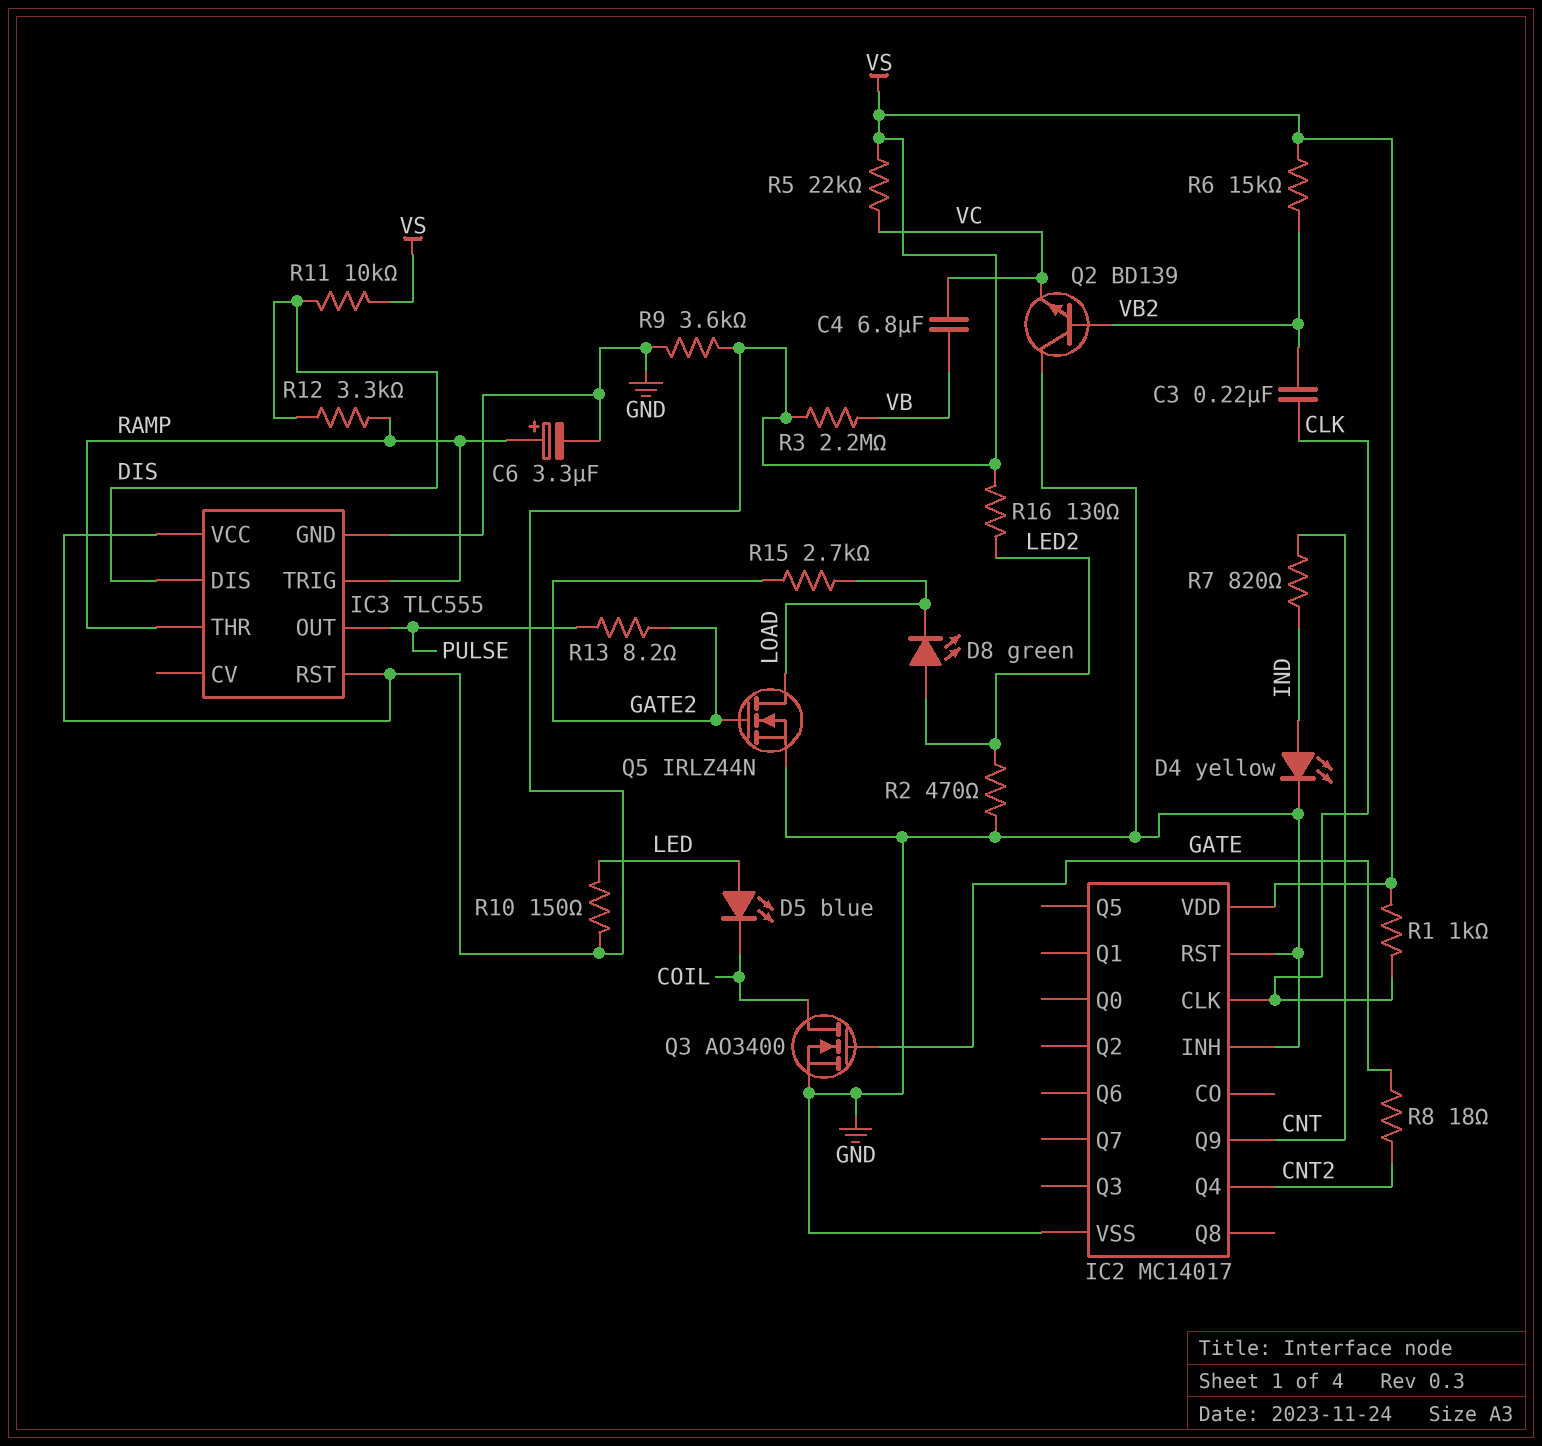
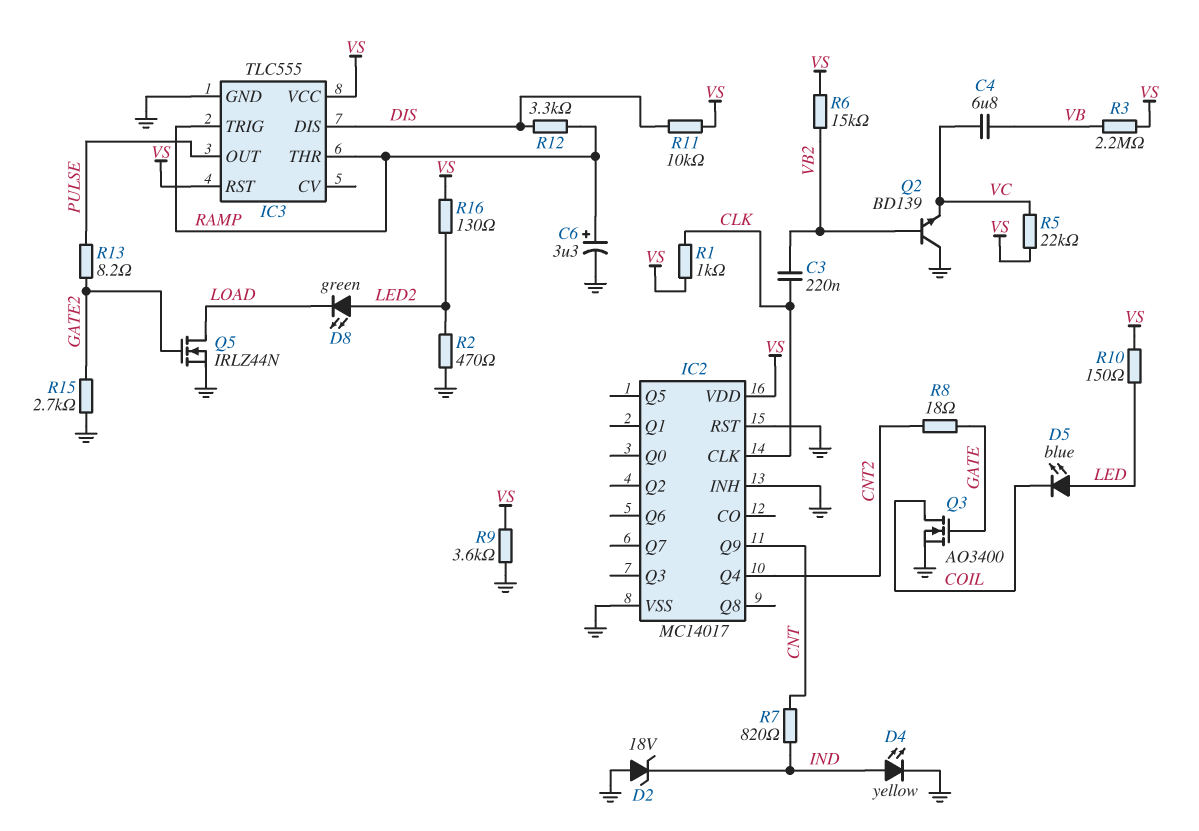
D2: none -> zener 18V (A GND, K IND)
R15: 2.7k (GATE2, LOAD) -> 2.7k (GATE2, GND)

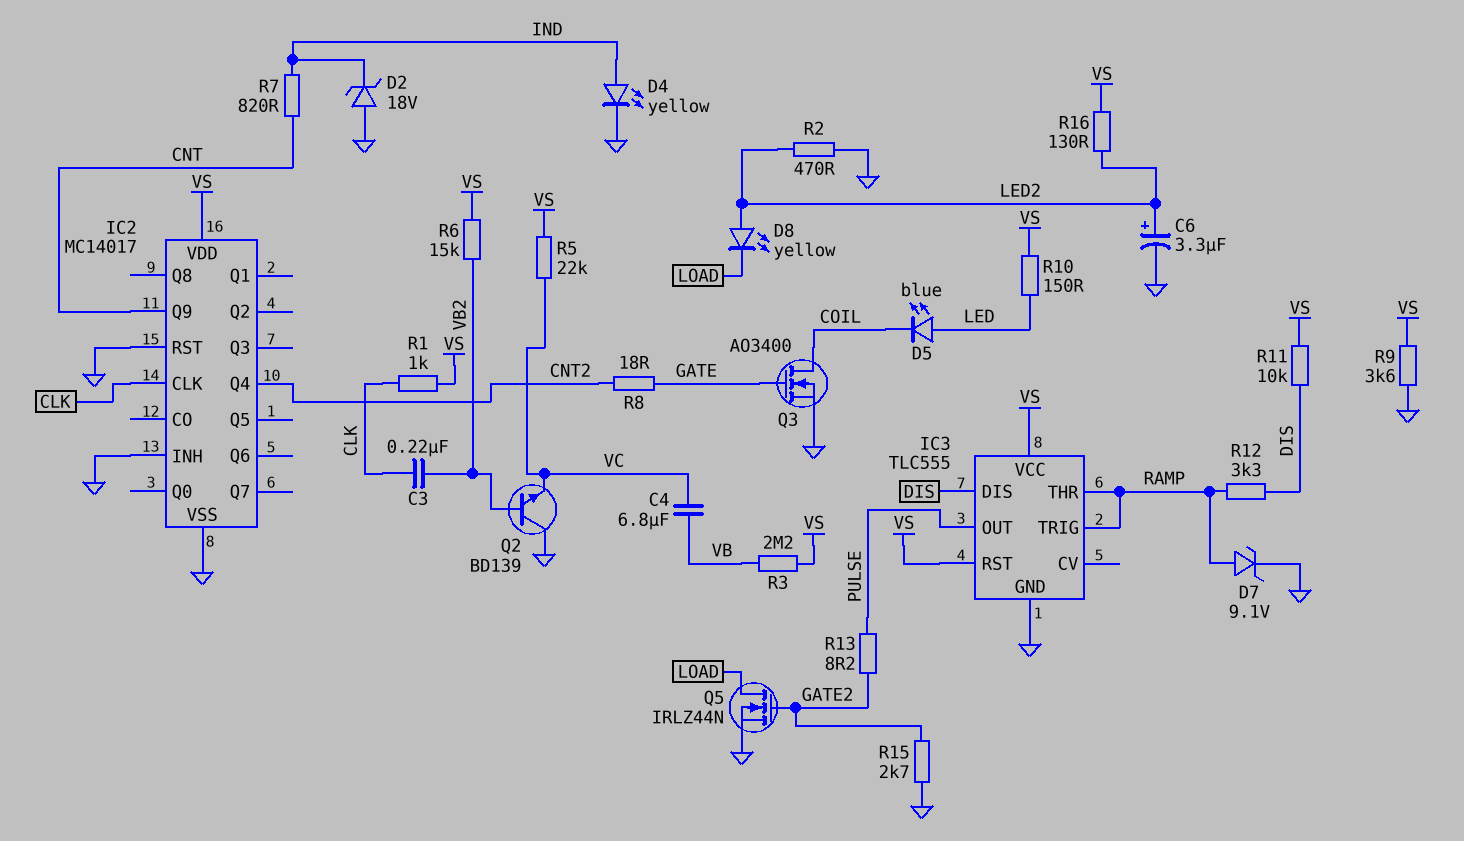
C6: 3.3uF (plus RAMP, minus GND) -> 3.3uF (plus LED2, minus GND)
D7: none -> zener 9.1V (A RAMP, K GND)
D8: LED green (A LED2, K LOAD) -> LED yellow (A LED2, K LOAD)

